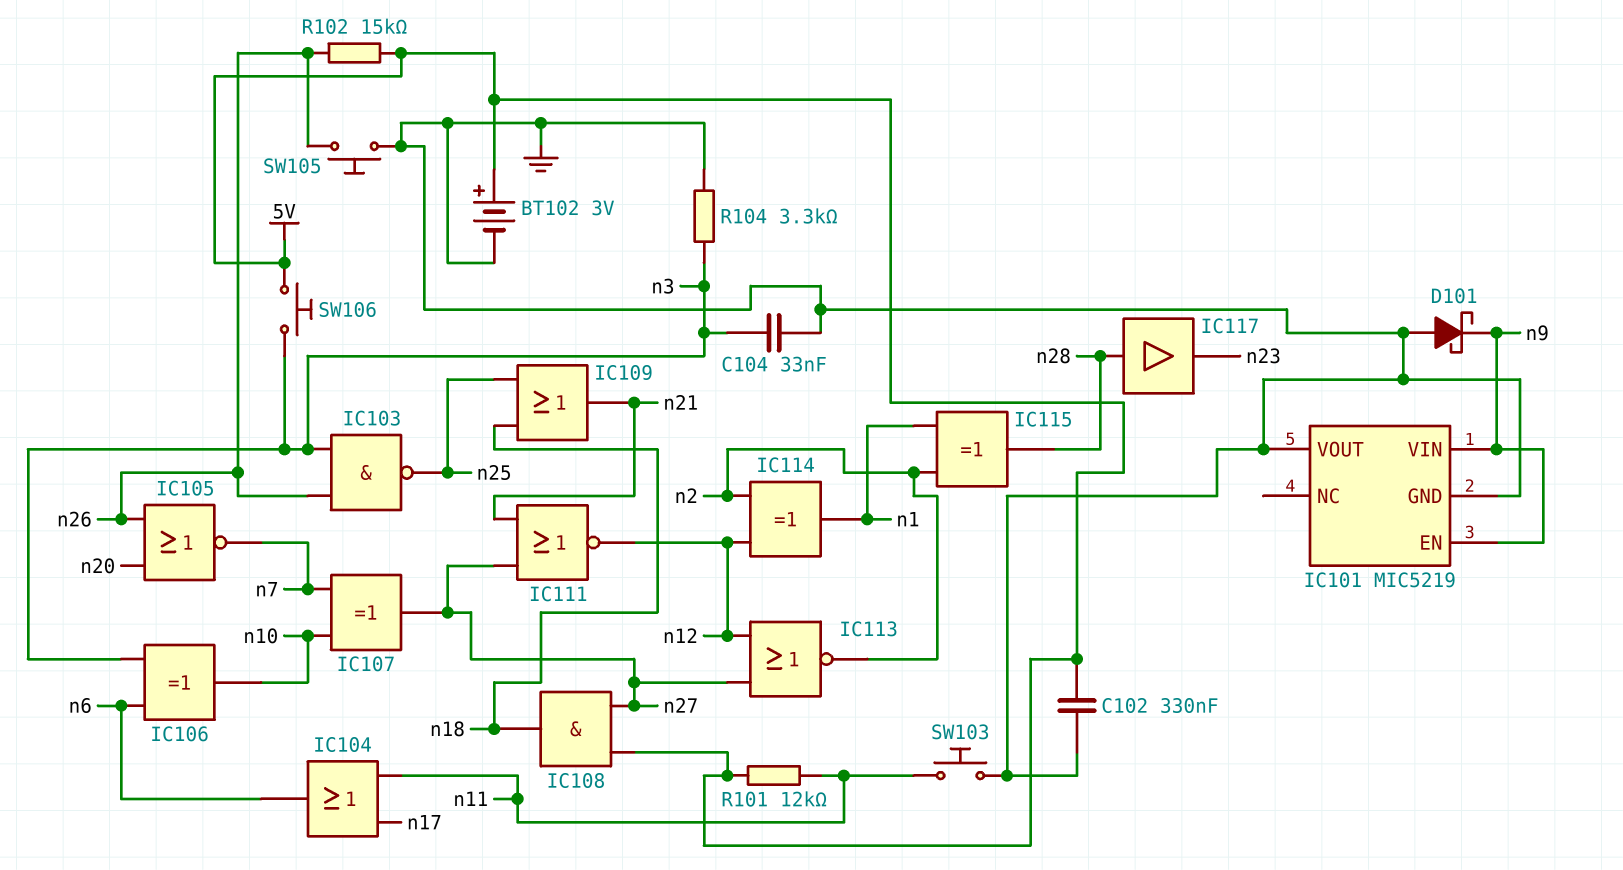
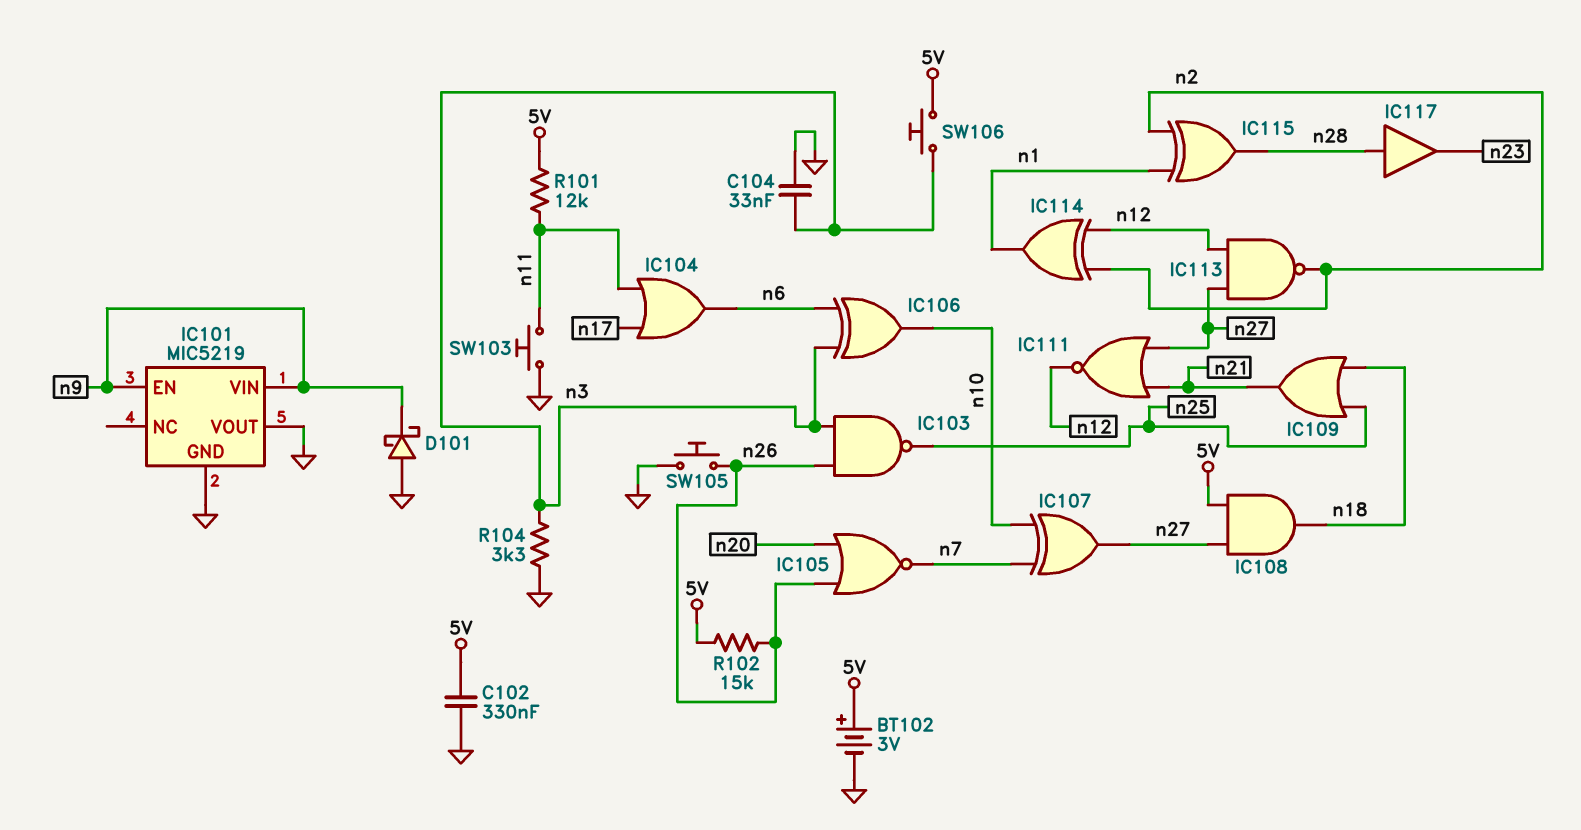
IC113: NOR (in n12, in n27, out n2) -> NAND (in n12, in n27, out n2)

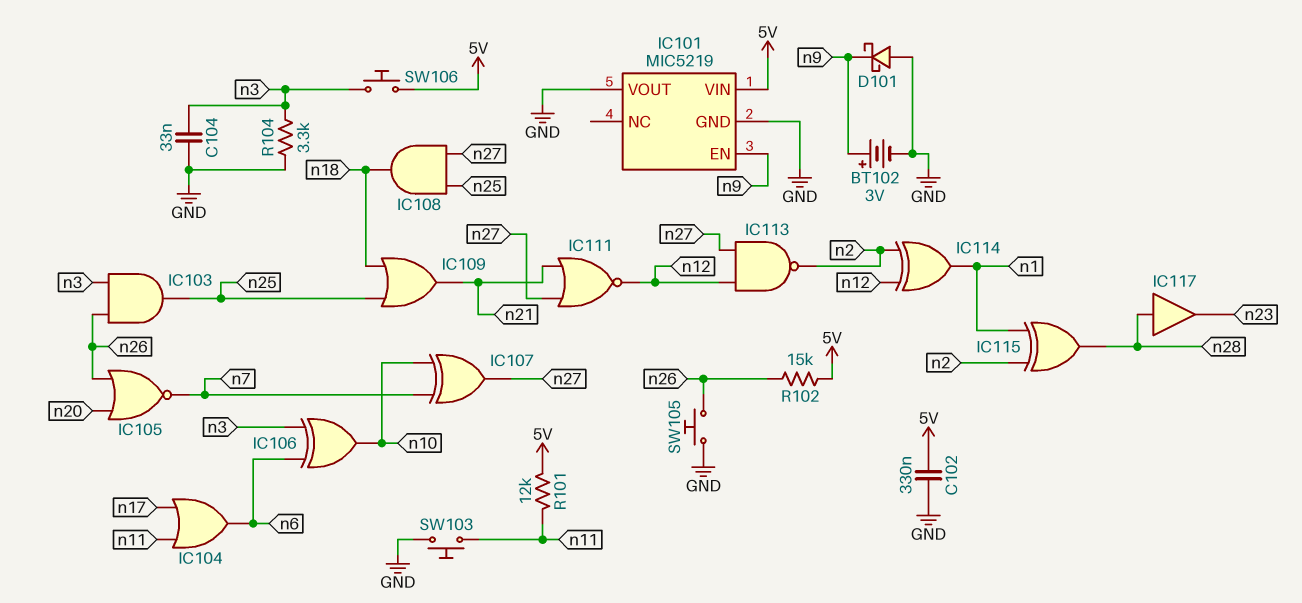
BT102: 3V (plus 5V, minus GND) -> 3V (plus n9, minus GND)
IC101 pin VIN: n9 -> 5V
IC103: NAND (in n3, in n26, out n25) -> AND (in n3, in n26, out n25)
IC108: AND (in 5V, in n27, out n18) -> AND (in n25, in n27, out n18)

